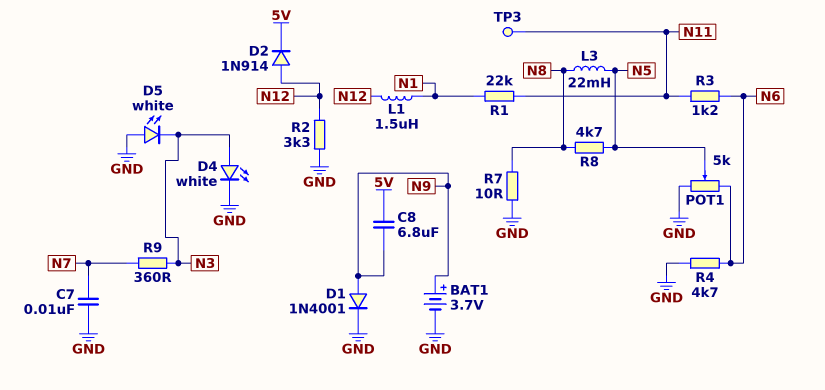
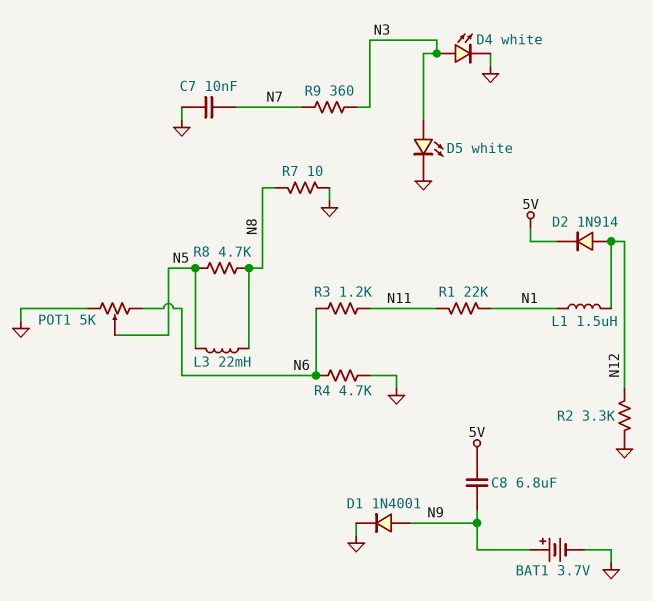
D5: LED white (A GND, K N3) -> LED white (A N3, K GND)
TP3: test point (N11) -> none

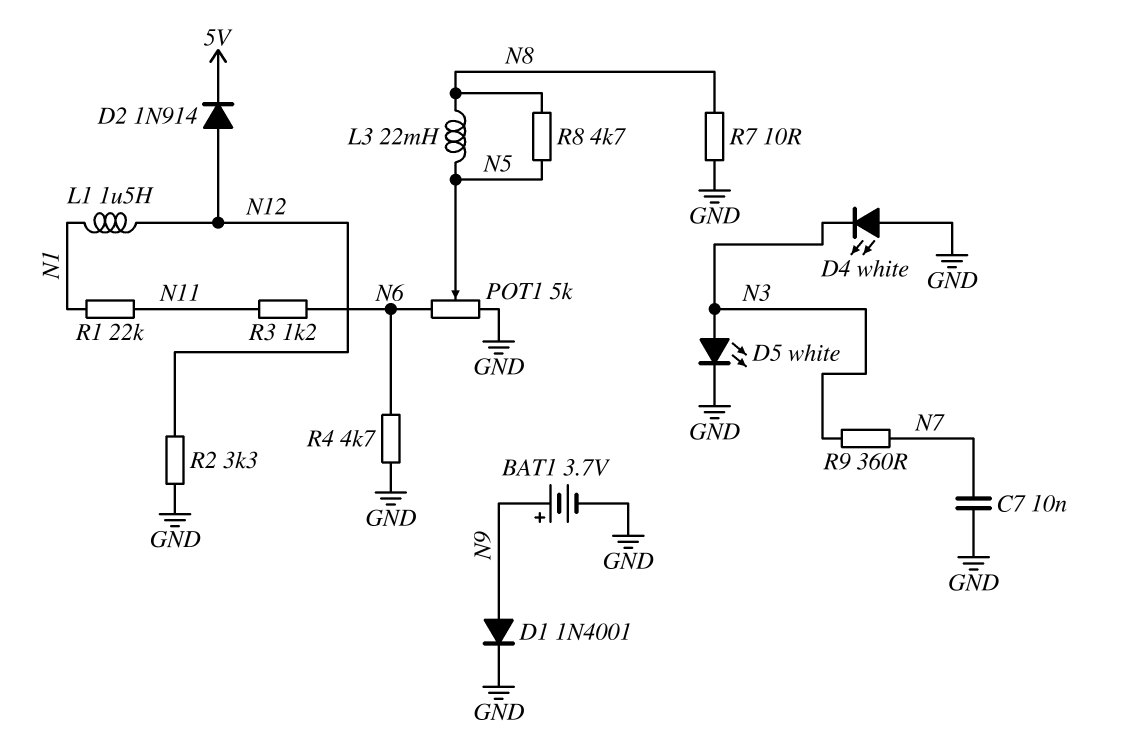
C8: 6.8uF (5V, N9) -> none
D4: LED white (A N3, K GND) -> LED white (A GND, K N3)

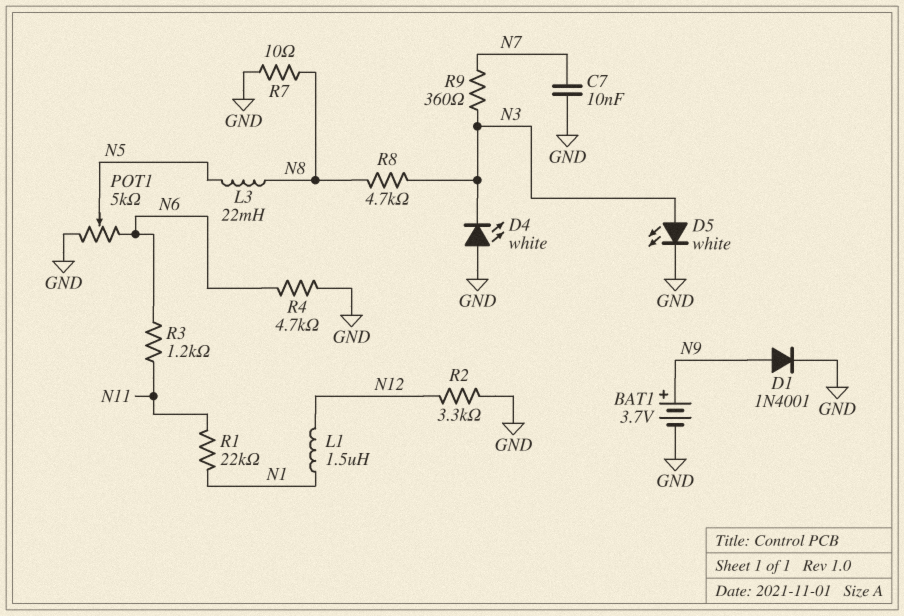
D2: diode 1N914 (A N12, K 5V) -> none
R8: 4.7k (N5, N8) -> 4.7k (N3, N8)

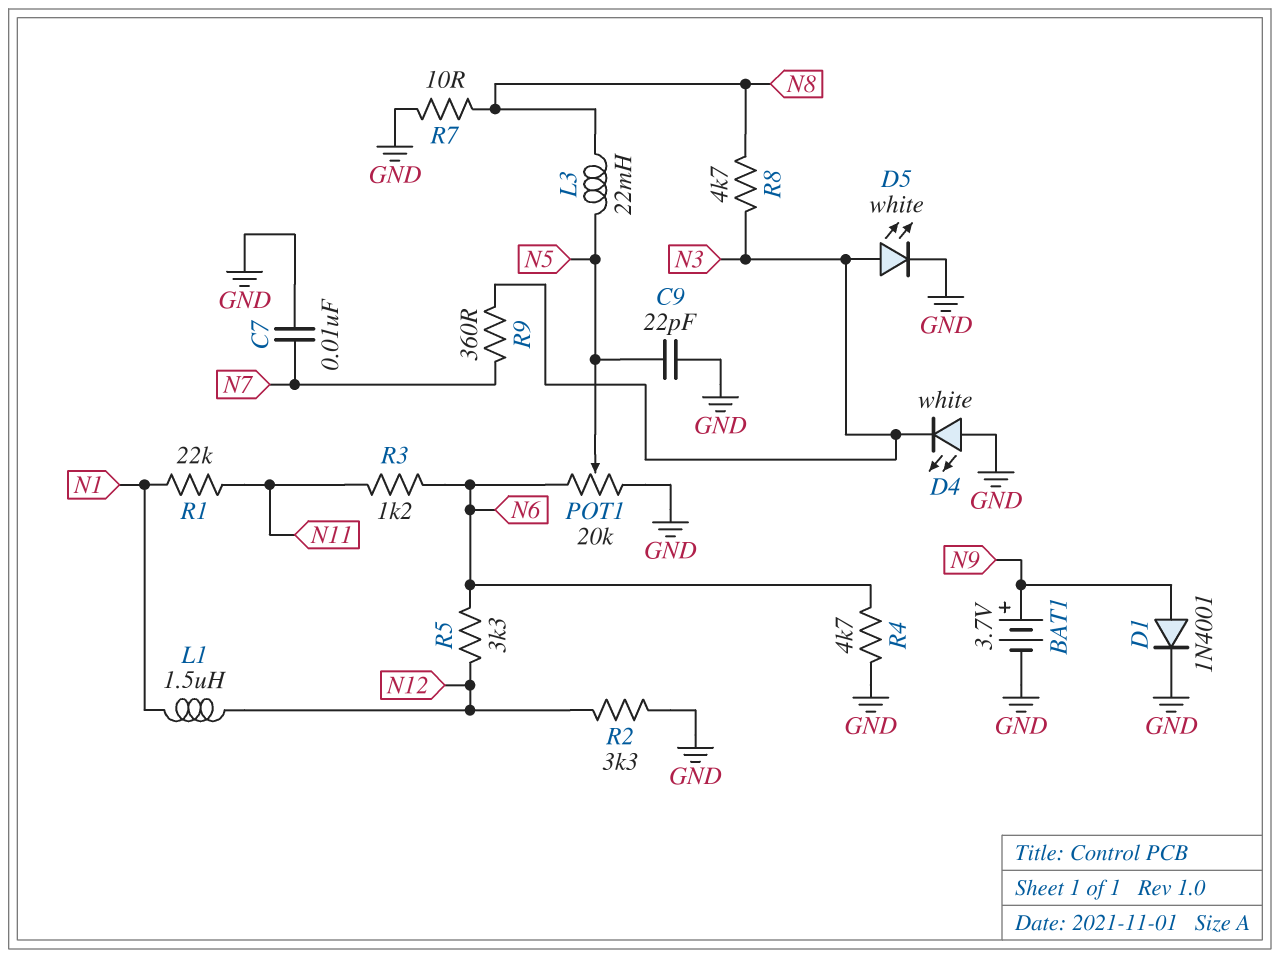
C9: none -> 22pF (GND, N5)
POT1: 5k (GND, N6, wiper N5) -> 20k (GND, N6, wiper N5)
R5: none -> 3.3k (N6, N12)

